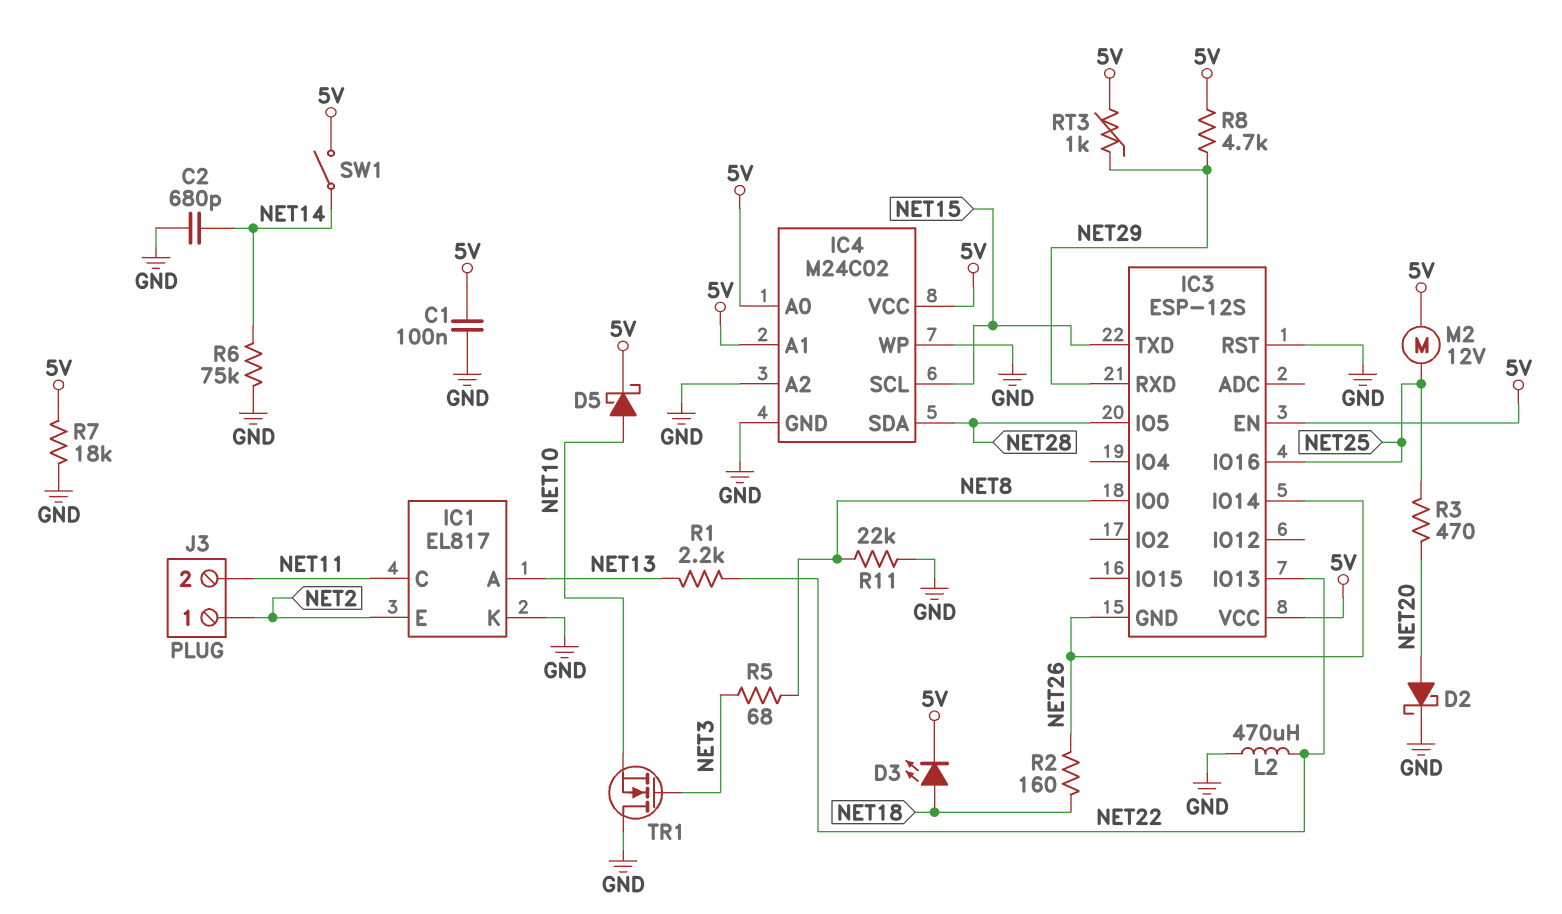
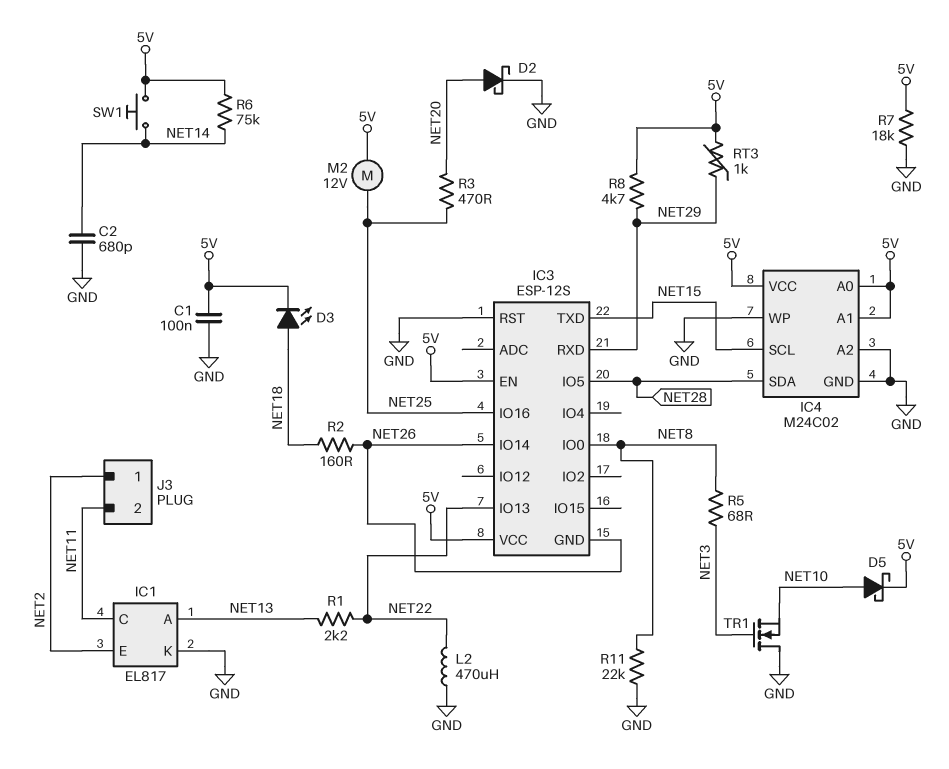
R6: 75k (GND, NET14) -> 75k (5V, NET14)
SW1: switch (5V, NET14) -> button (5V, NET14)

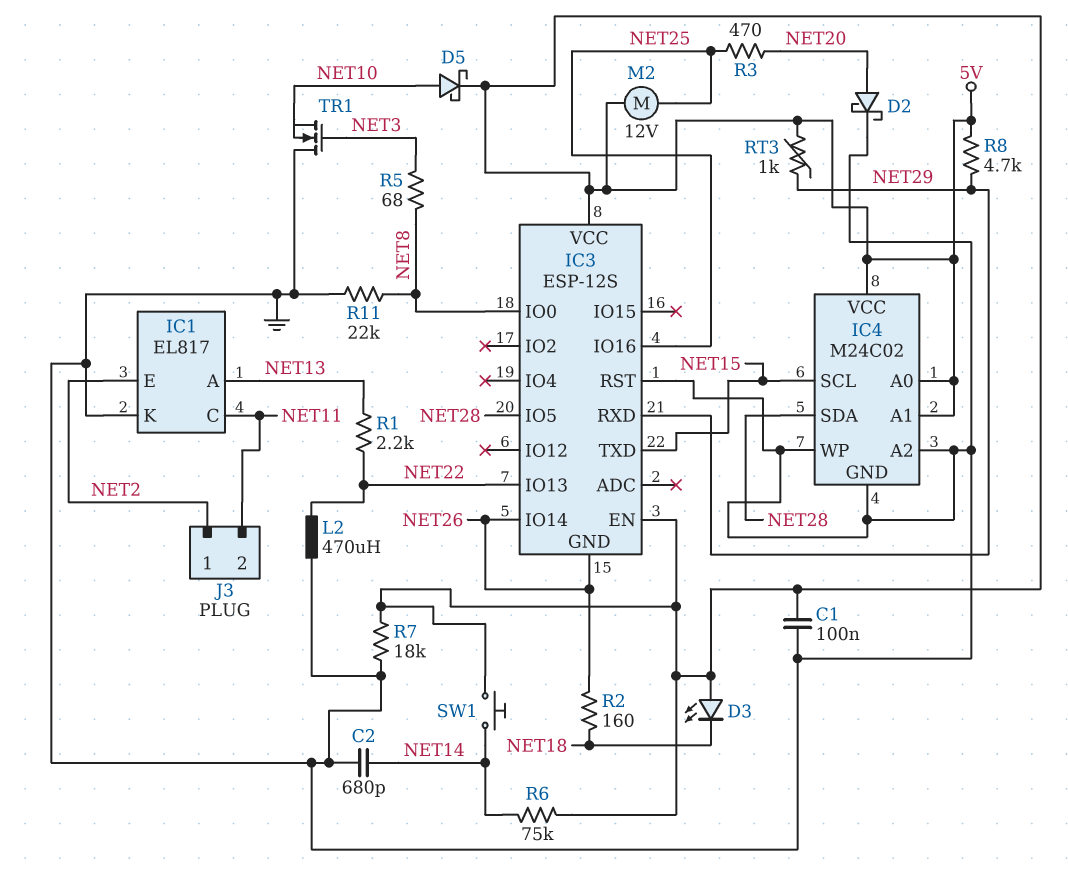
D3: LED (A NET18, K 5V) -> LED (A 5V, K NET18)

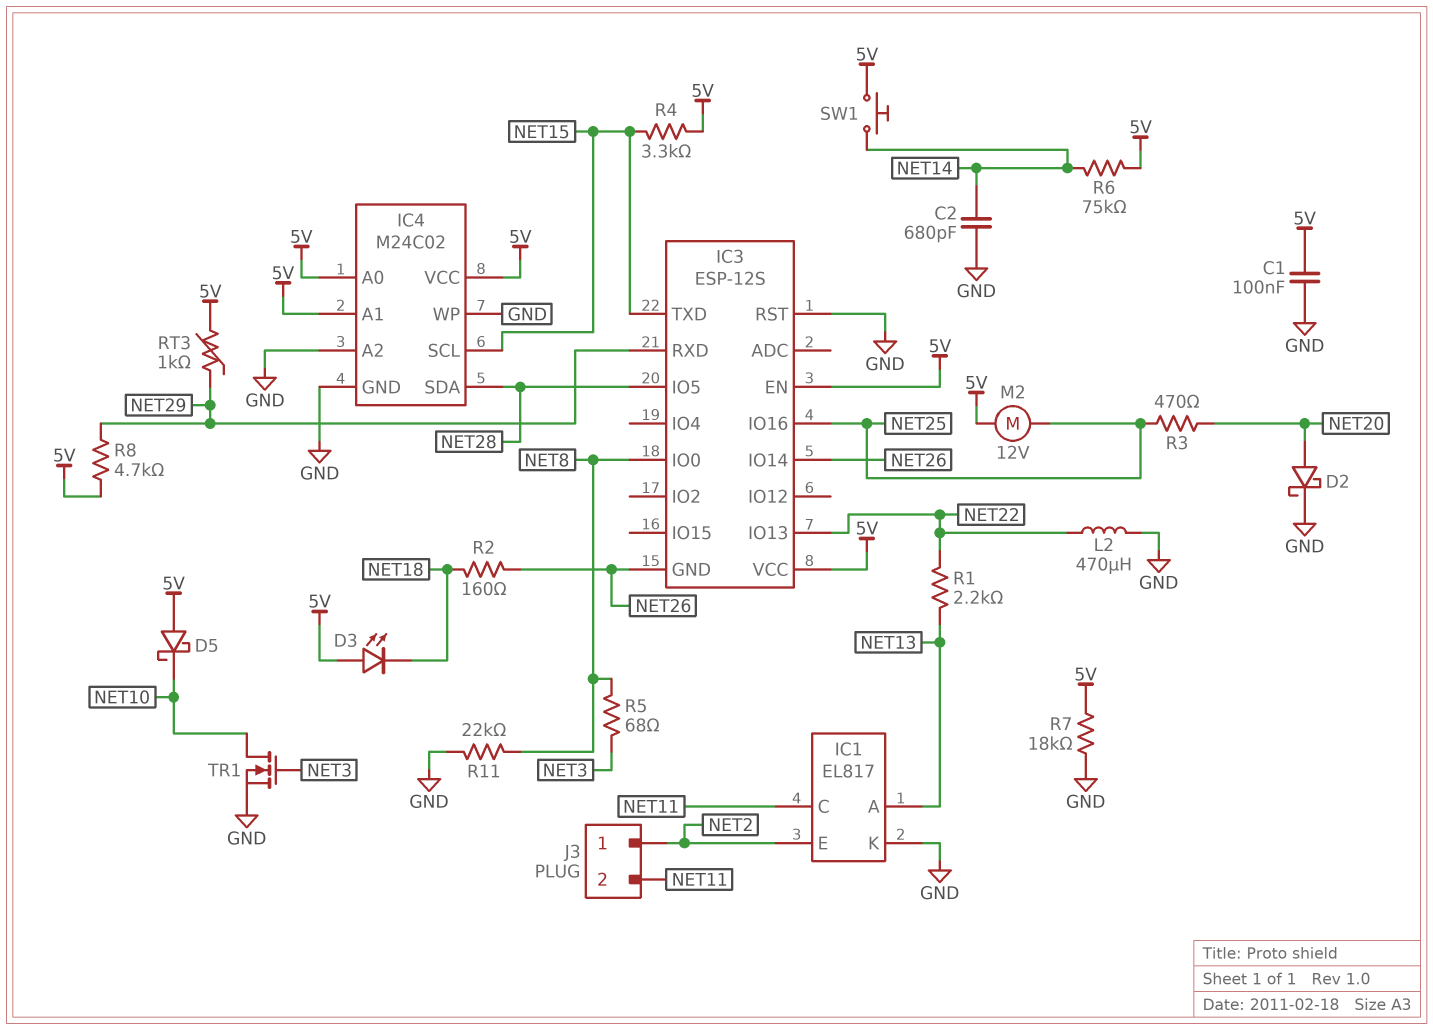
D5: schottky (A NET10, K 5V) -> schottky (A 5V, K NET10)
R4: none -> 3.3k (5V, NET15)
TR1: NMOS (G NET3, D GND, S NET10) -> NMOS (G NET3, D NET10, S GND)

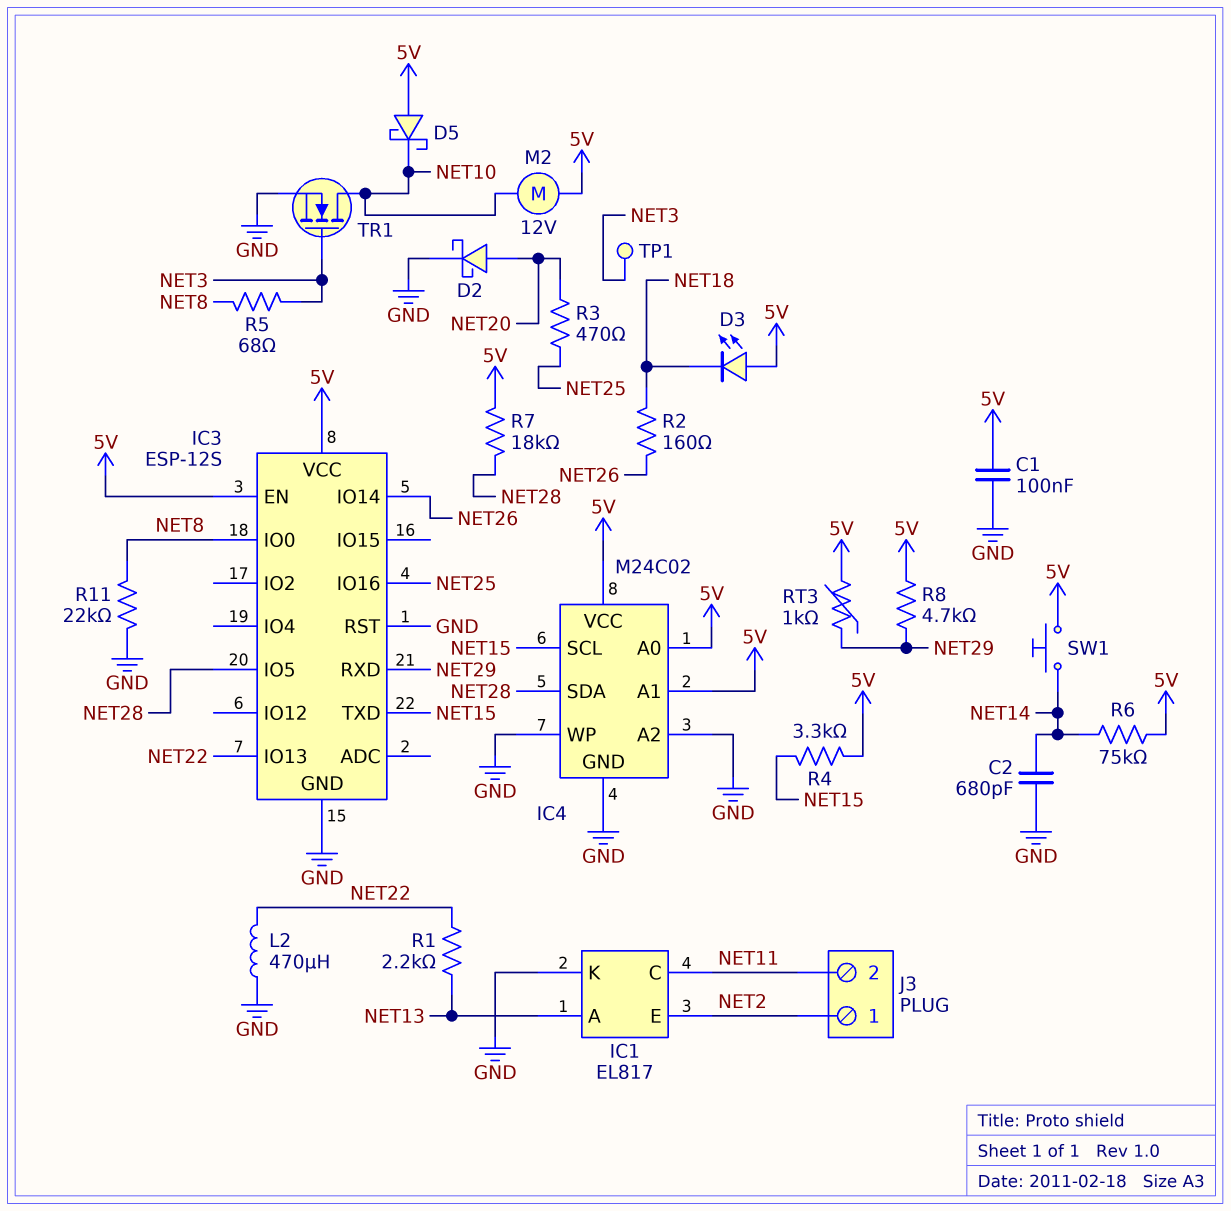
IC3 pin GND: NET26 -> GND
M2: motor 12V (5V, NET25) -> motor 12V (5V, NET10)
R7: 18k (5V, GND) -> 18k (5V, NET28)
TP1: none -> test point (NET3)

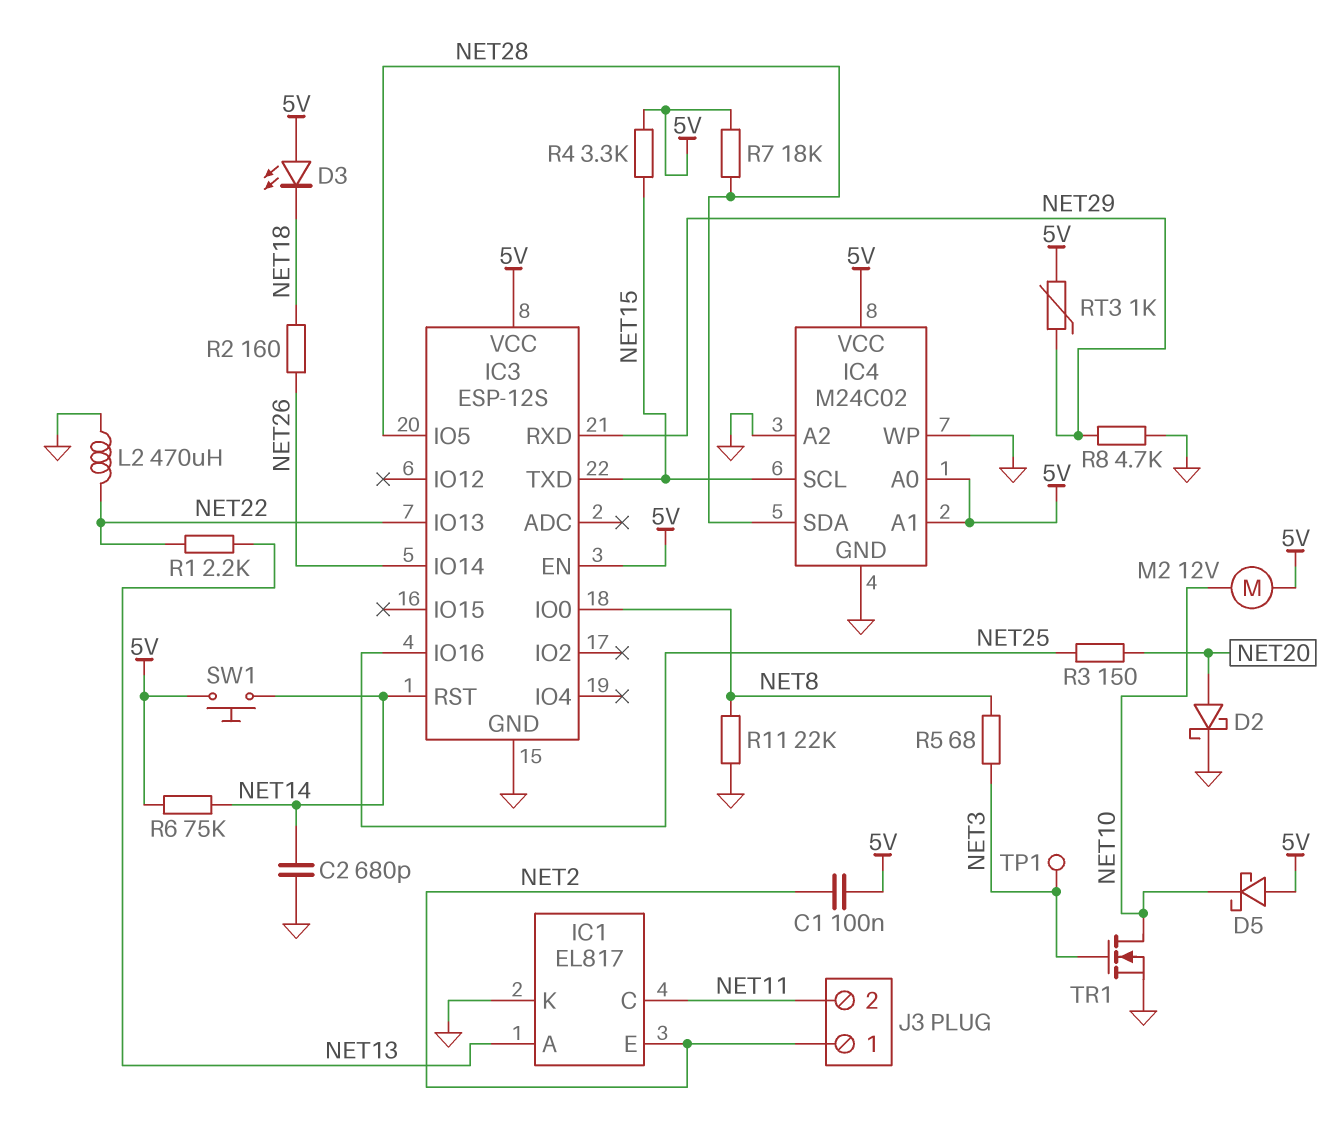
C1: 100nF (5V, GND) -> 100nF (5V, NET2)
IC3 pin RST: GND -> NET14
R3: 470 (NET20, NET25) -> 150 (NET20, NET25)
R8: 4.7k (5V, NET29) -> 4.7k (GND, NET29)

